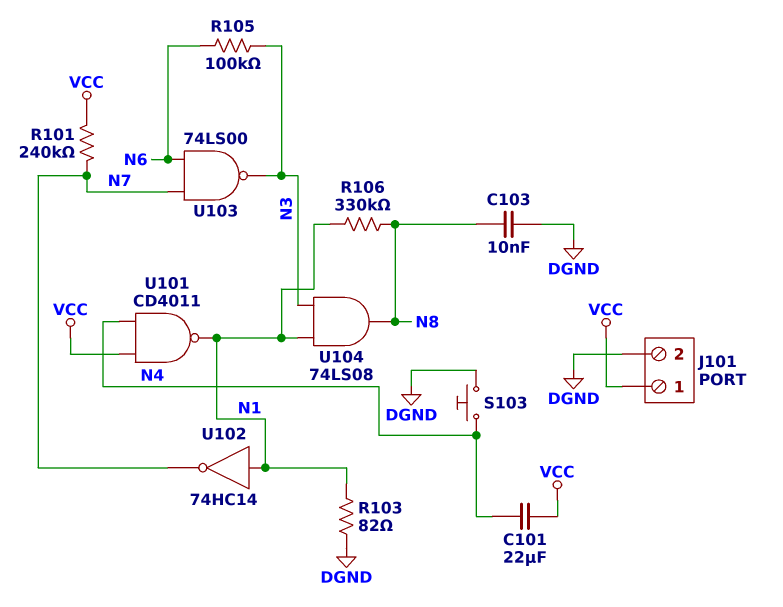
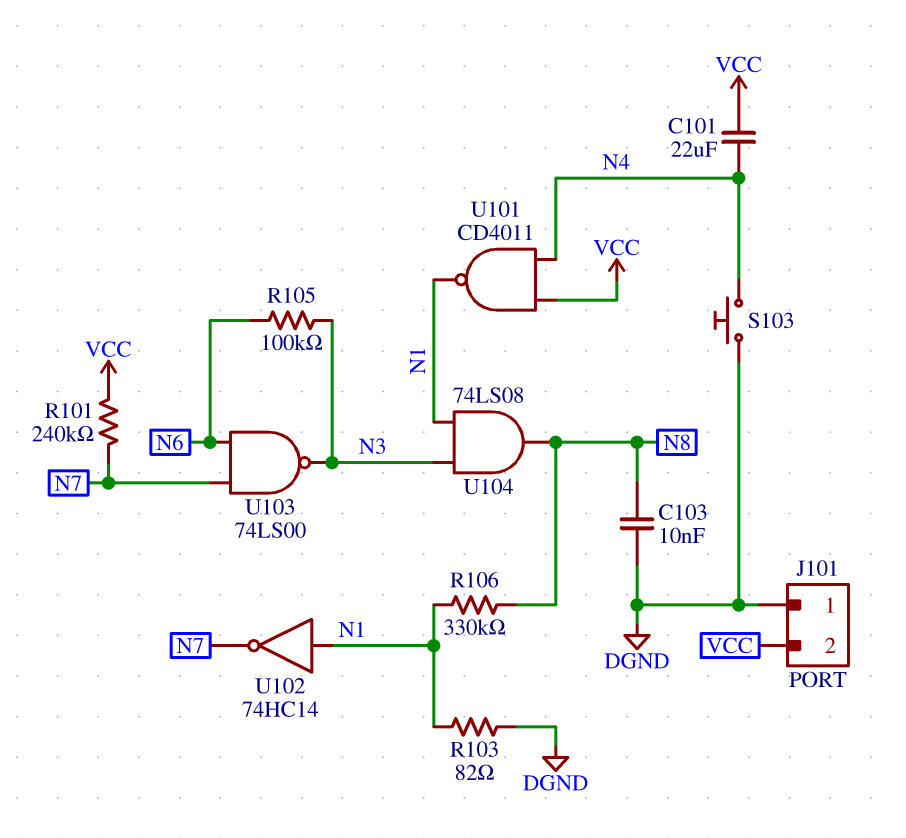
J101 pin 1: VCC -> DGND
J101 pin 2: DGND -> VCC

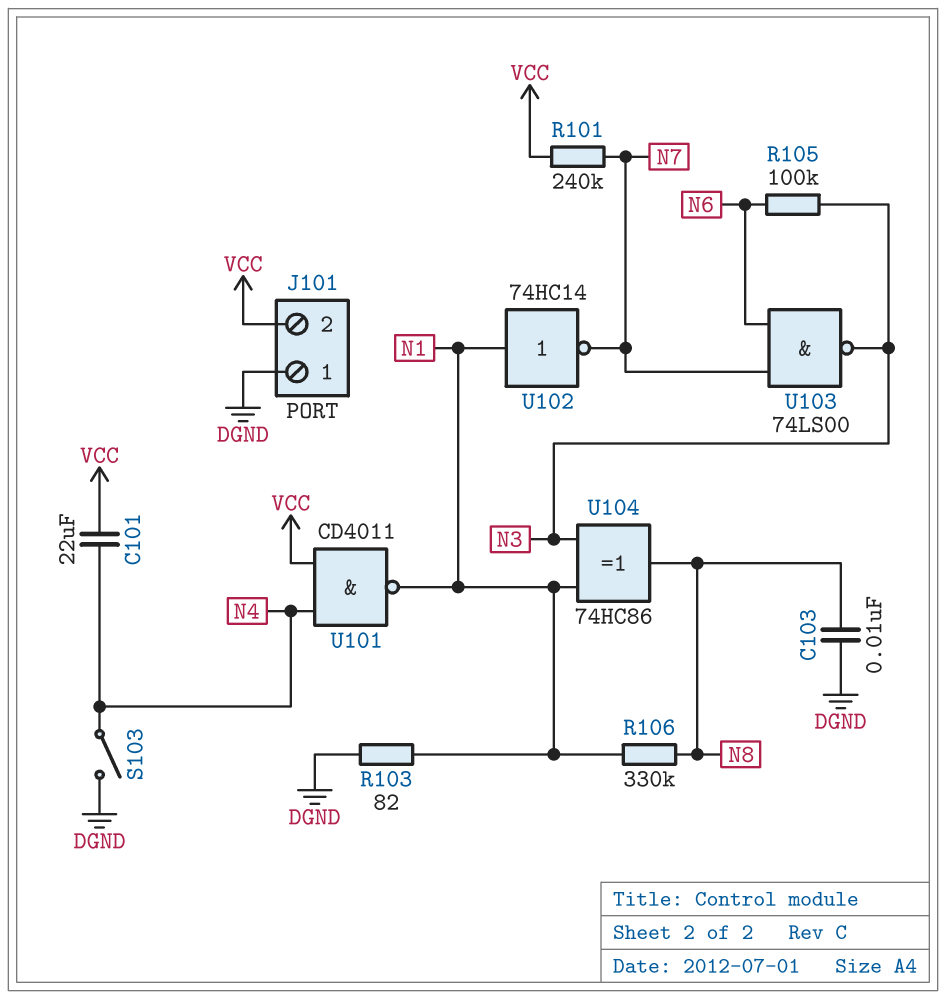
S103: button (DGND, N4) -> switch (DGND, N4)
U104: AND 74LS08 (in N1, in N3, out N8) -> XOR 74HC86 (in N1, in N3, out N8)

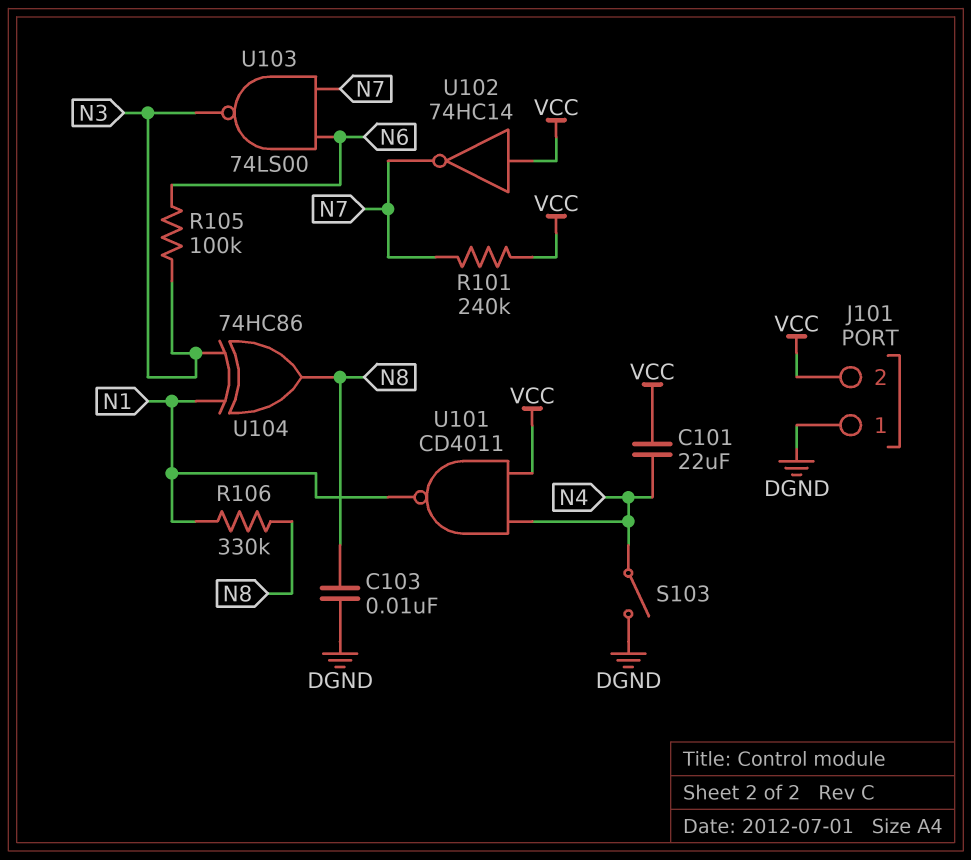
R103: 82 (DGND, N1) -> none
U102: NOT 74HC14 (in N1, out N7) -> NOT 74HC14 (in VCC, out N7)

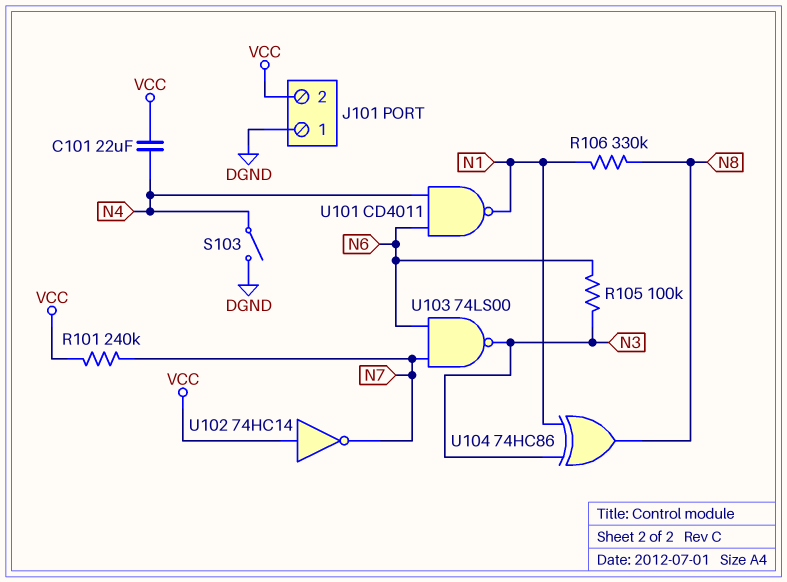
C103: 10nF (DGND, N8) -> none
U101: NAND CD4011 (in N4, in VCC, out N1) -> NAND CD4011 (in N4, in N6, out N1)

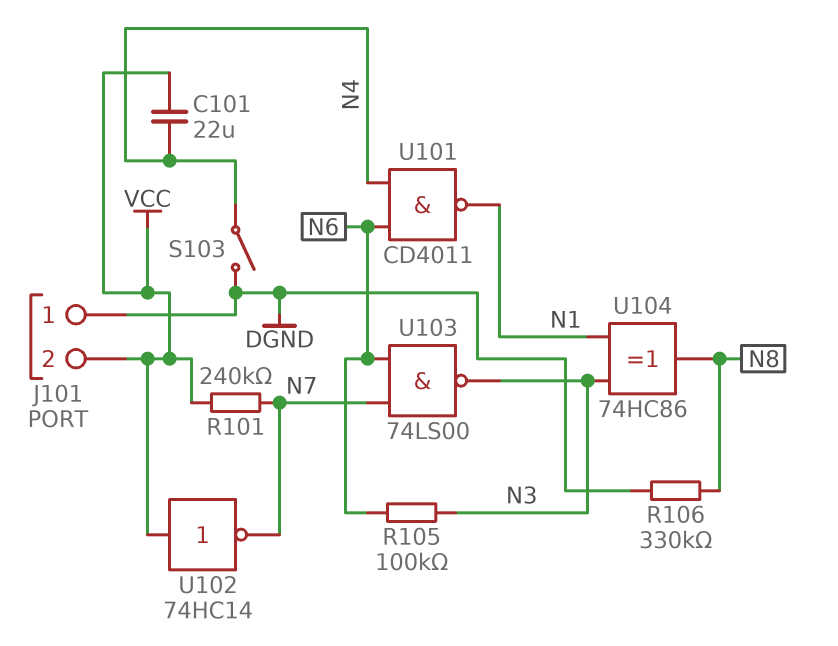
R106: 330k (N1, N8) -> 330k (DGND, N8)

